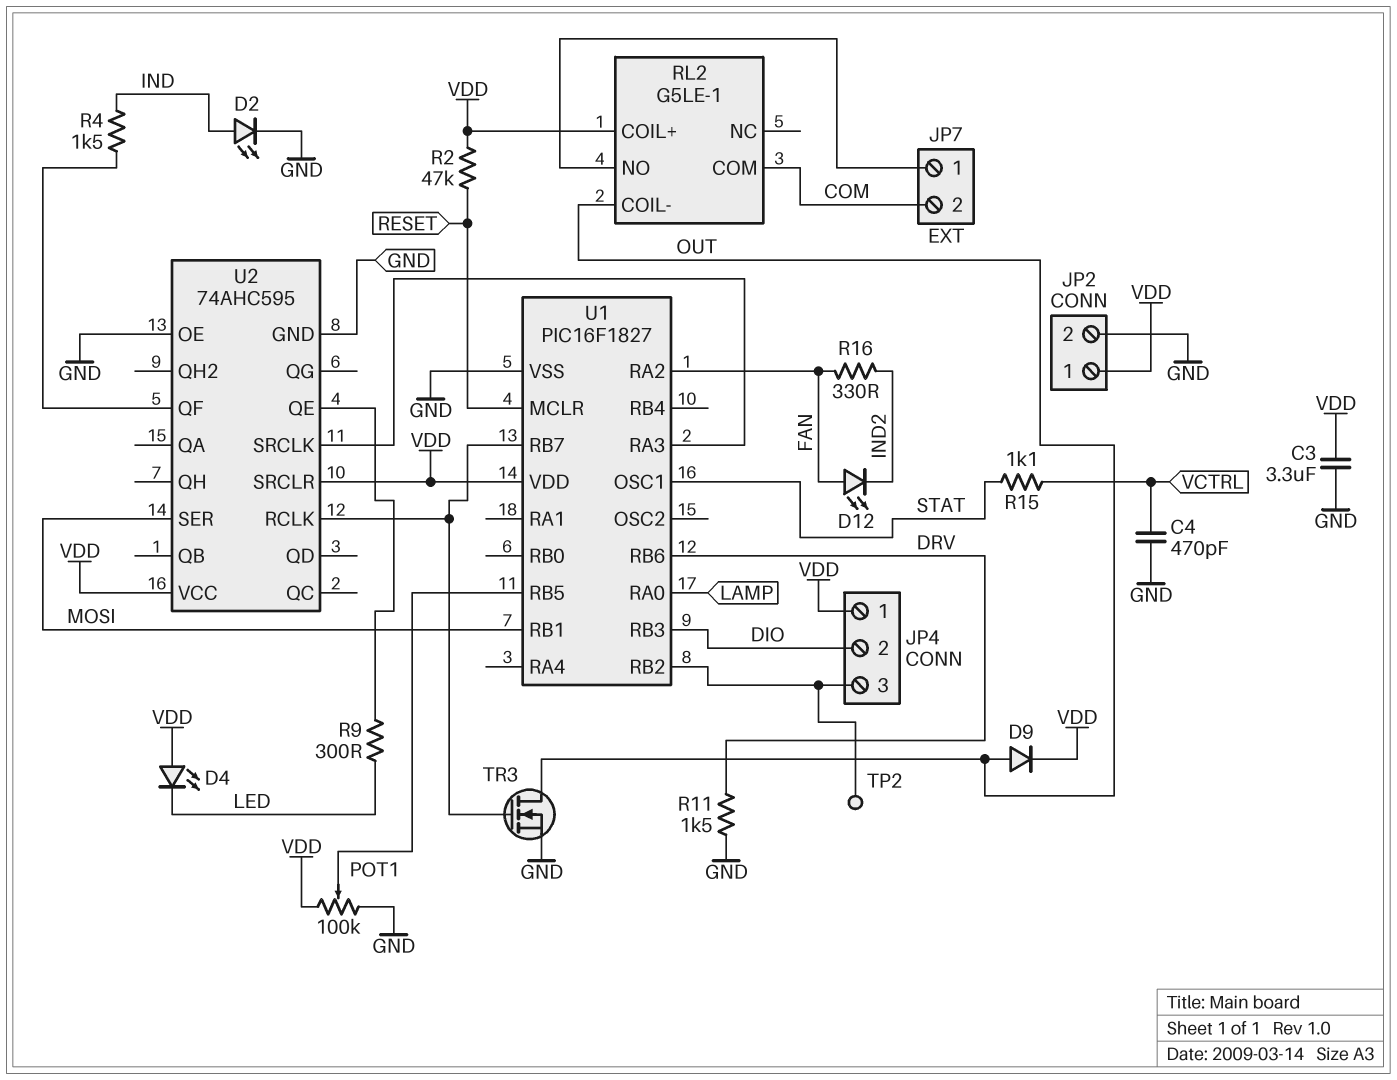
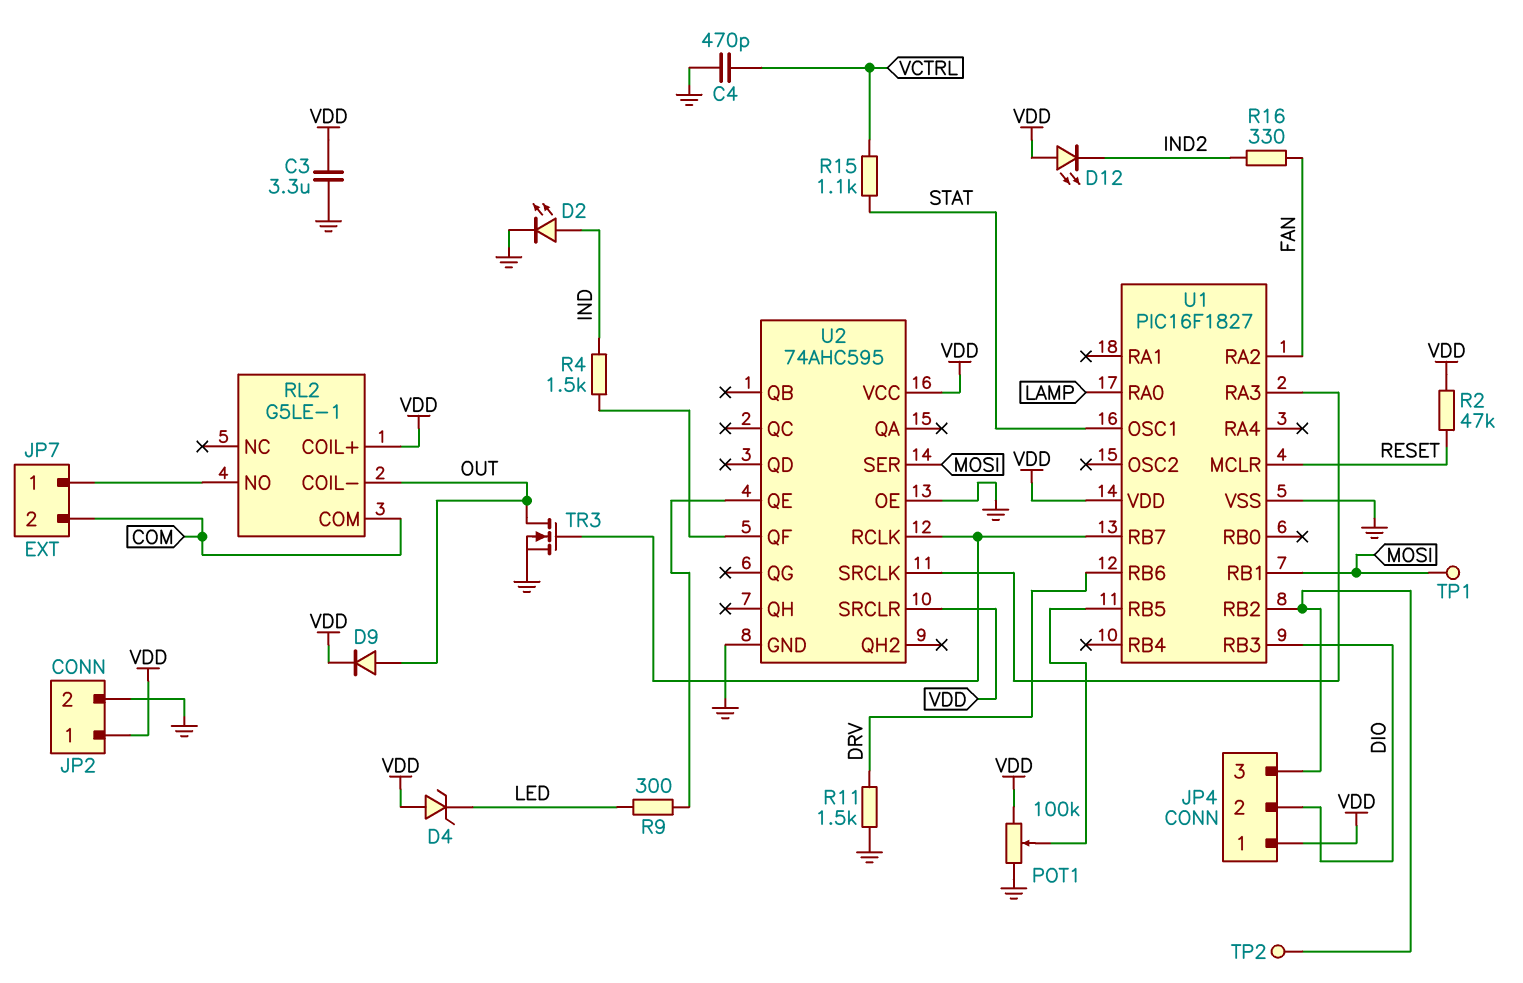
D4: LED (A VDD, K LED) -> zener (A VDD, K LED)
D12: LED (A FAN, K IND2) -> LED (A VDD, K IND2)
TP1: none -> test point (MOSI)

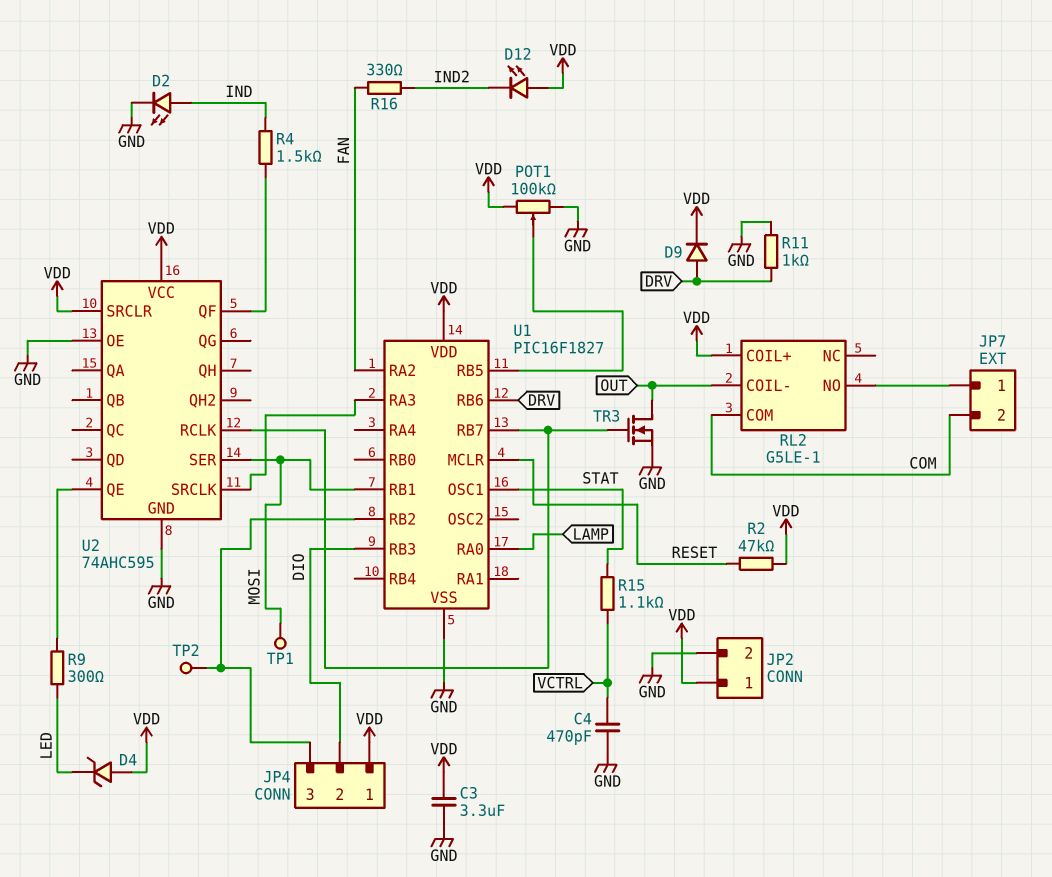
D9: diode (A OUT, K VDD) -> diode (A DRV, K VDD)
R11: 1.5k (DRV, GND) -> 1k (DRV, GND)

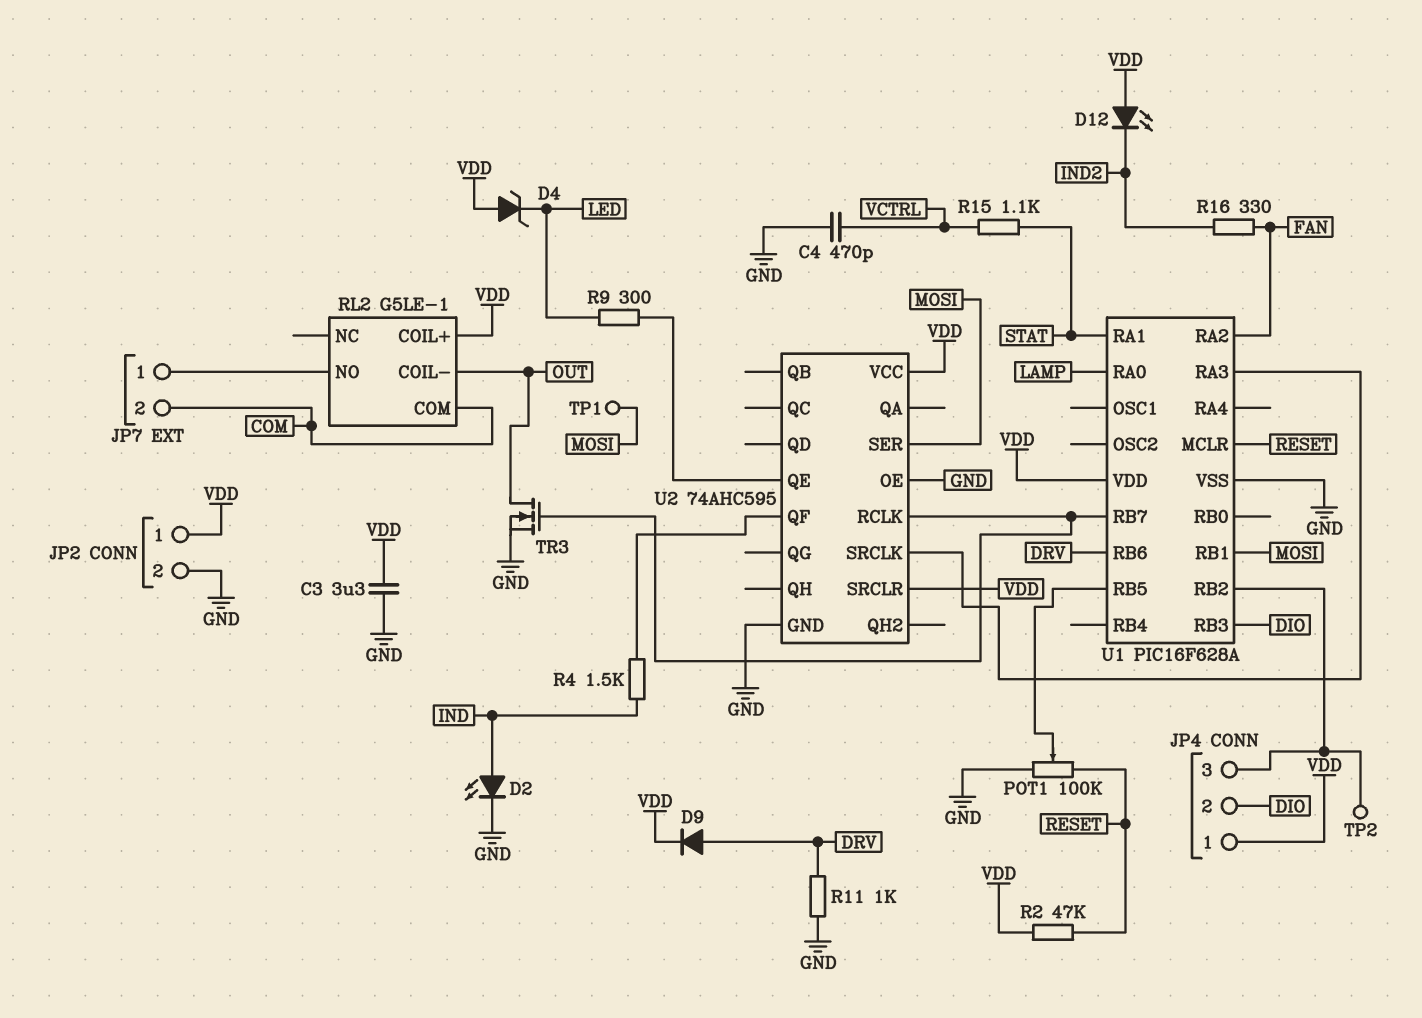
POT1: 100k (GND, VDD, wiper U1/RB5) -> 100k (GND, RESET, wiper U1/RB5)
U1: PIC16F1827 -> PIC16F628A
U1 pin OSC1: STAT -> none
U1 pin RA1: none -> STAT

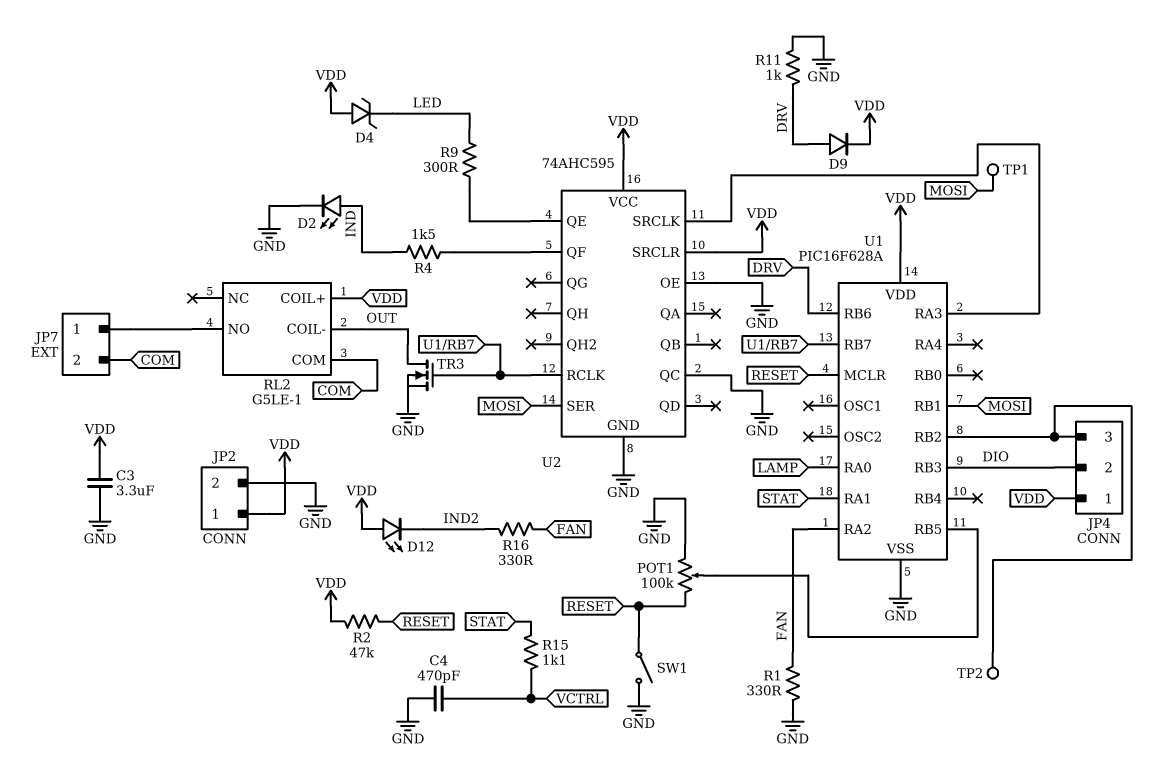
R1: none -> 330 (FAN, GND)
SW1: none -> switch (GND, RESET)
U2 pin QC: none -> GND

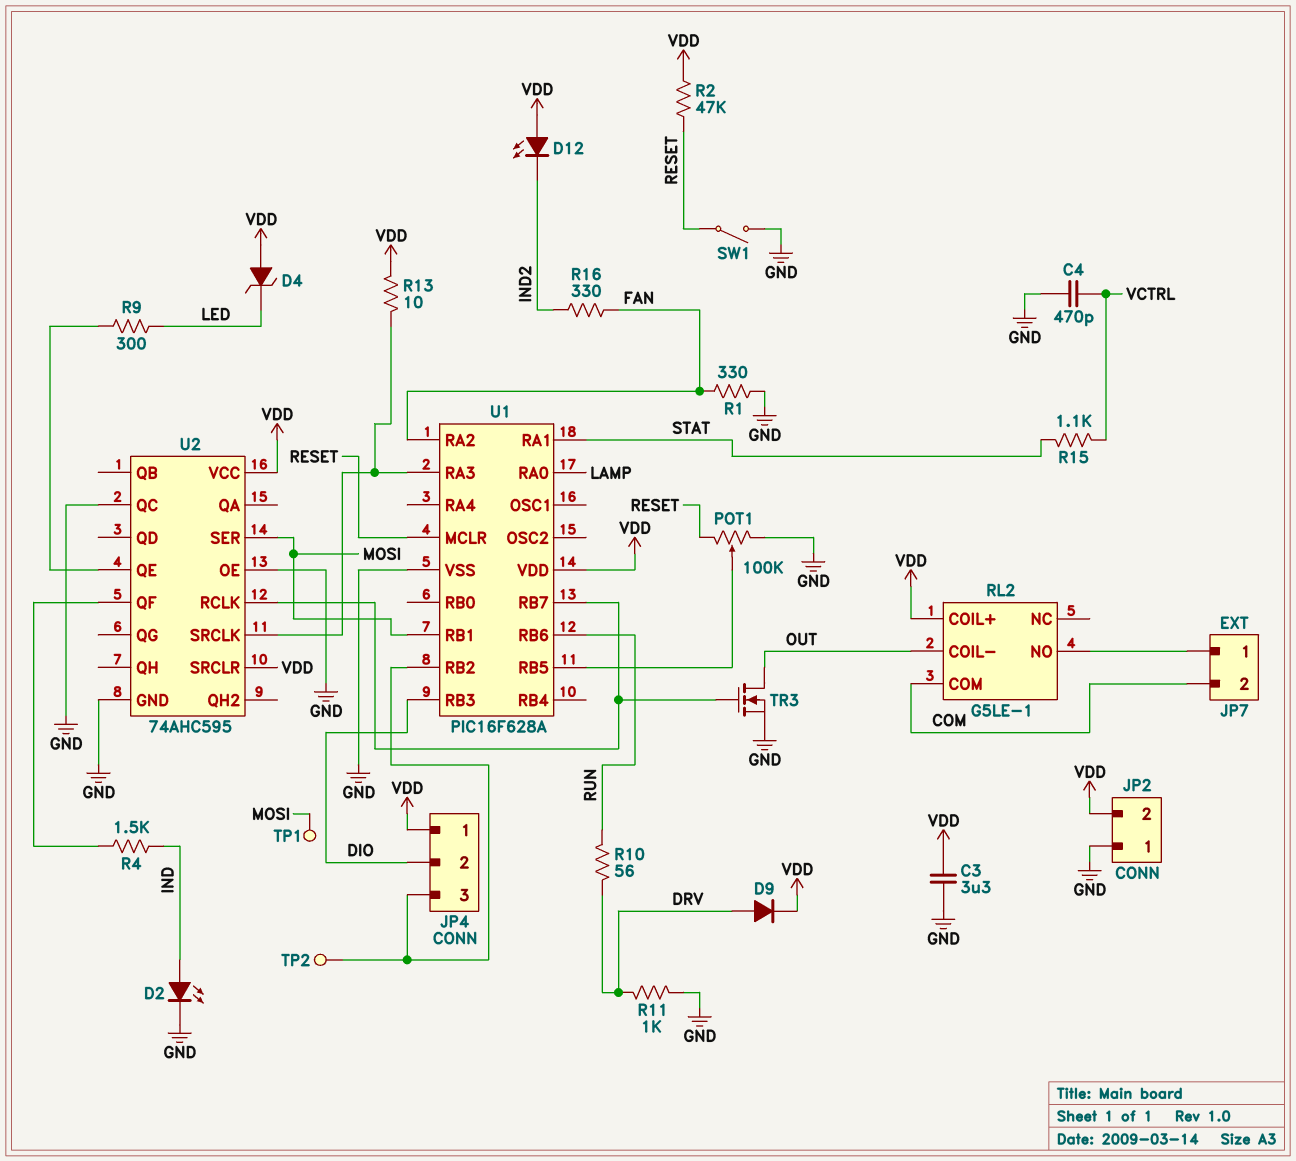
JP2 pin 1: VDD -> GND
JP2 pin 2: GND -> VDD
R10: none -> 56 (DRV, RUN)
R13: none -> 10 (U1/RA3, VDD)
U1 pin RB6: DRV -> RUN

